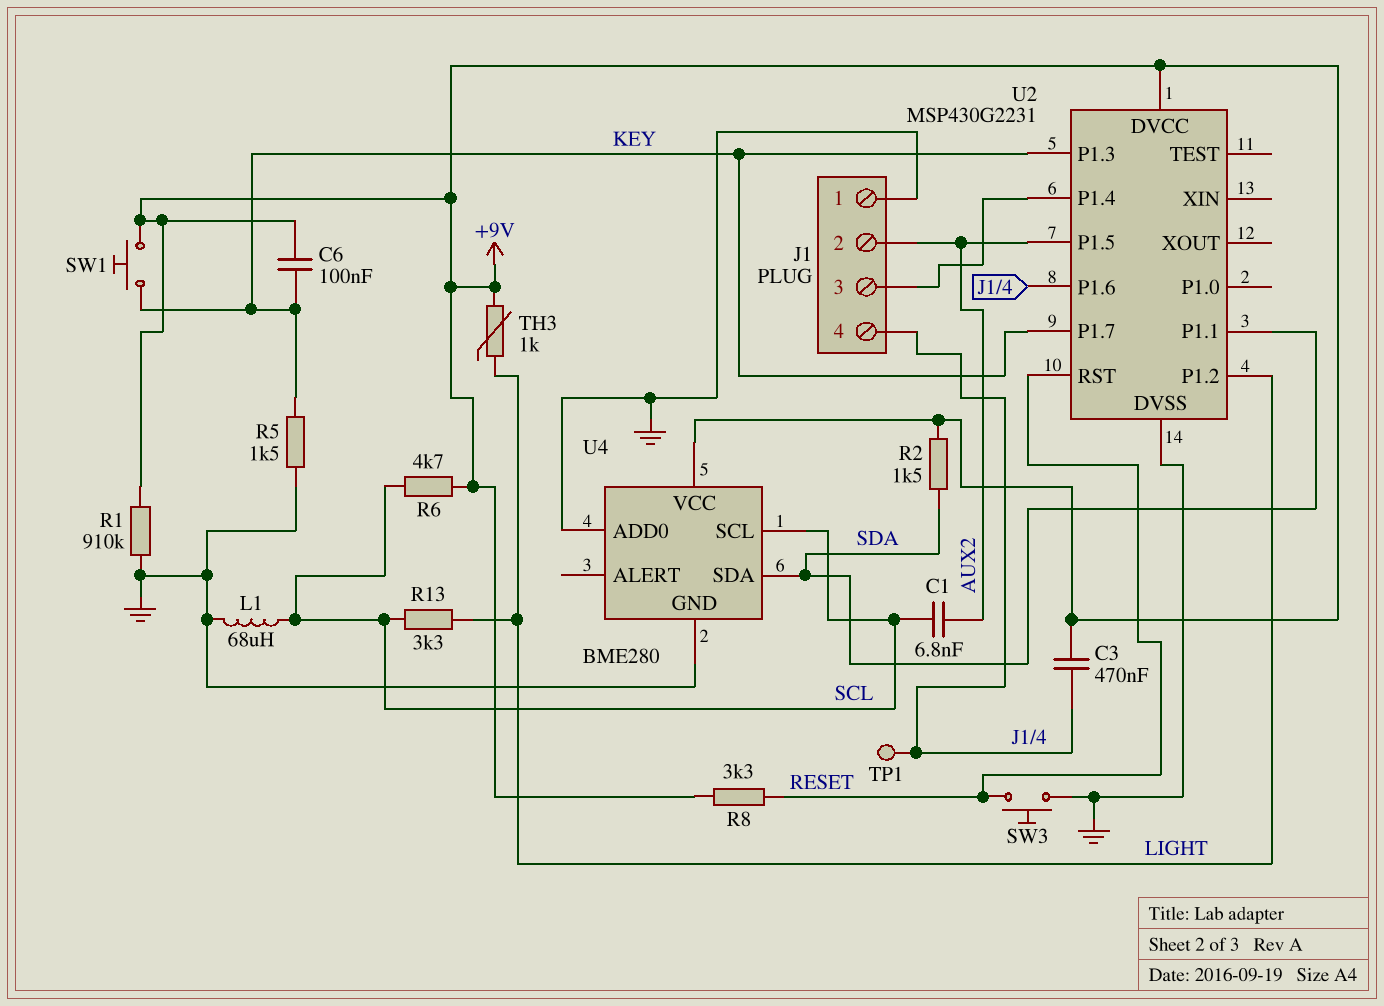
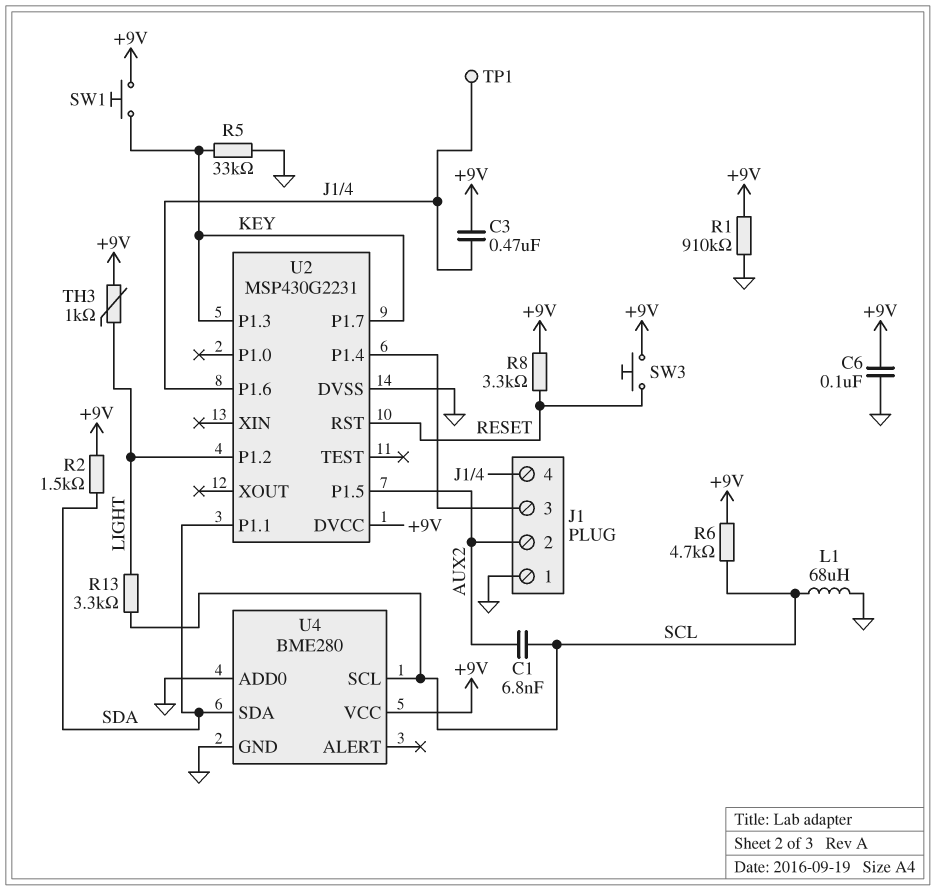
C6: 100nF (+9V, KEY) -> 100nF (+9V, GND)
R5: 1.5k (GND, KEY) -> 33k (GND, KEY)
SW3: button (GND, RESET) -> button (+9V, RESET)

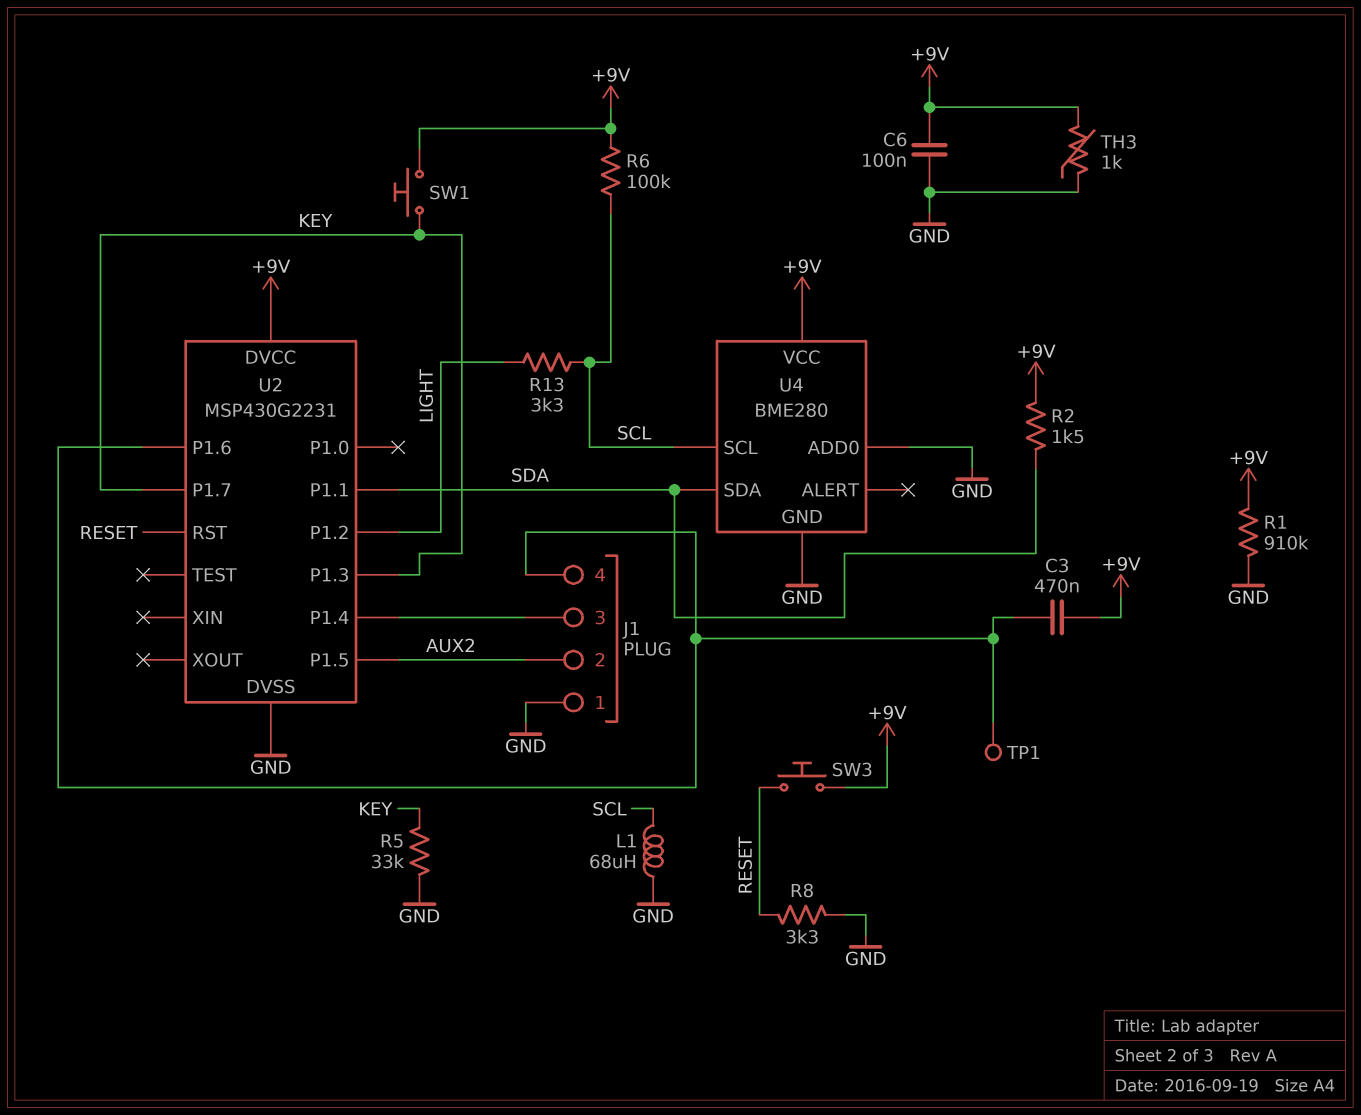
C1: 6.8nF (AUX2, SCL) -> none
R6: 4.7k (+9V, SCL) -> 100k (+9V, SCL)
R8: 3.3k (+9V, RESET) -> 3.3k (GND, RESET)
TH3: 1k (+9V, LIGHT) -> 1k (+9V, GND)

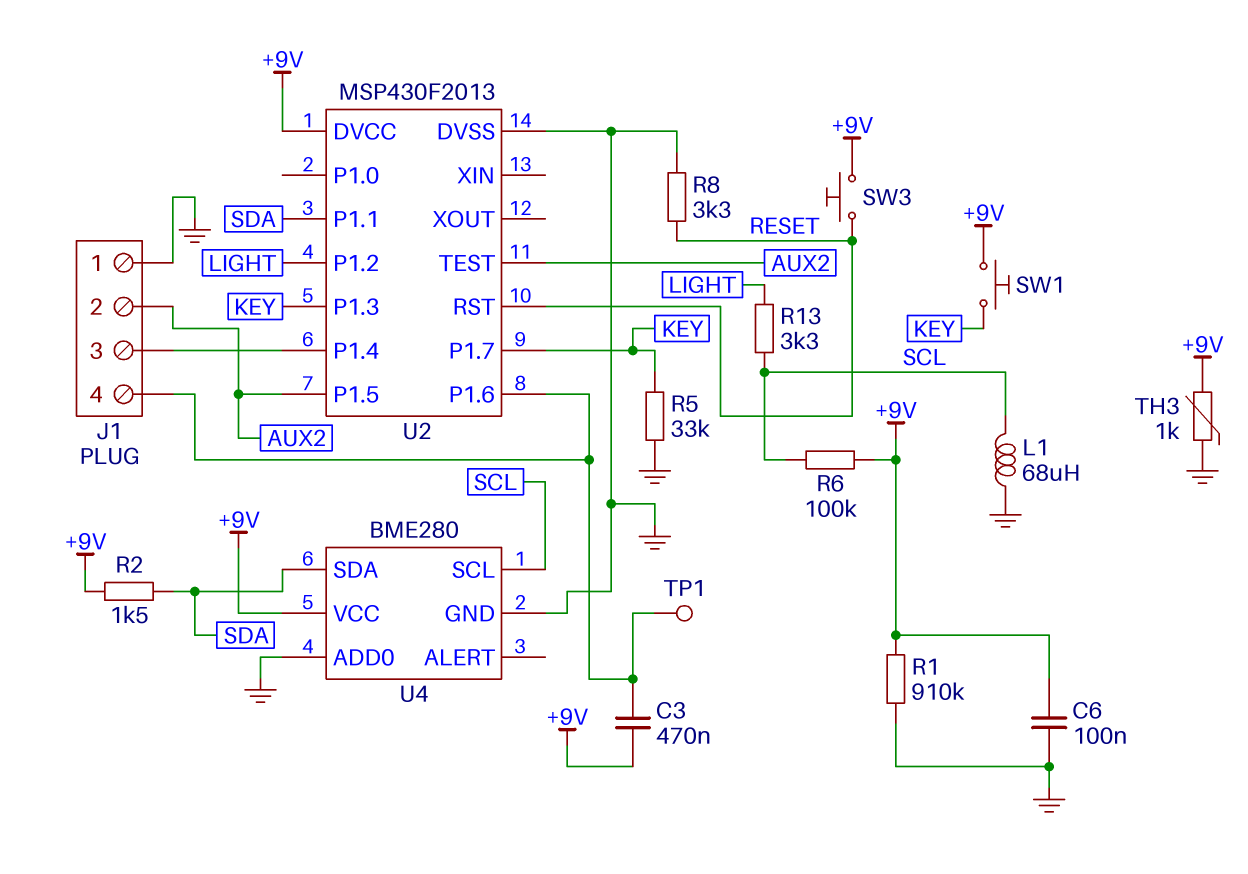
U2: MSP430G2231 -> MSP430F2013
U2 pin TEST: none -> AUX2

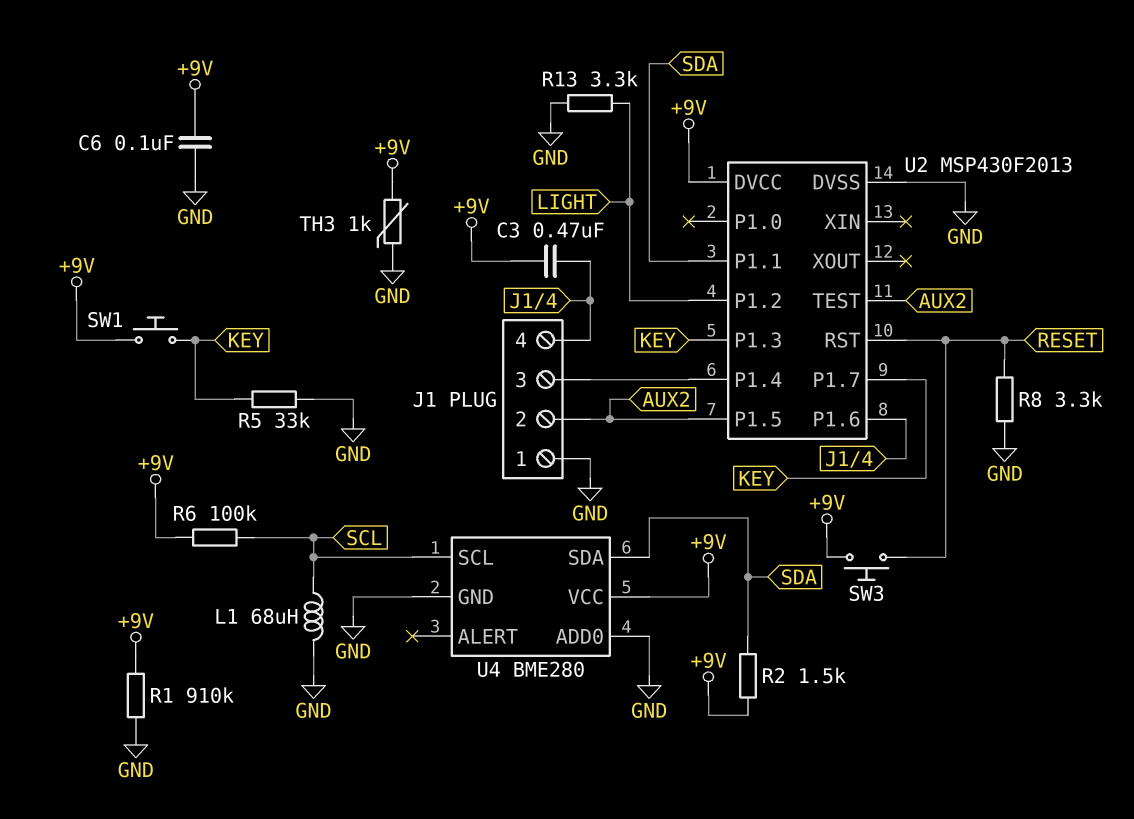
R13: 3.3k (LIGHT, SCL) -> 3.3k (GND, LIGHT)
TP1: test point (J1/4) -> none

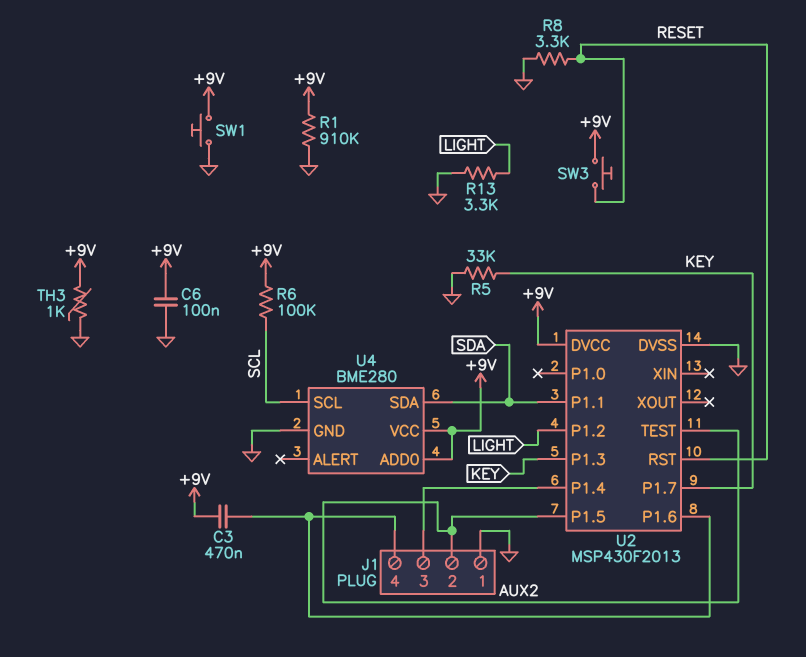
L1: 68uH (GND, SCL) -> none
R2: 1.5k (+9V, SDA) -> none
SW1: button (+9V, KEY) -> button (+9V, GND)
U4 pin ADD0: GND -> +9V

